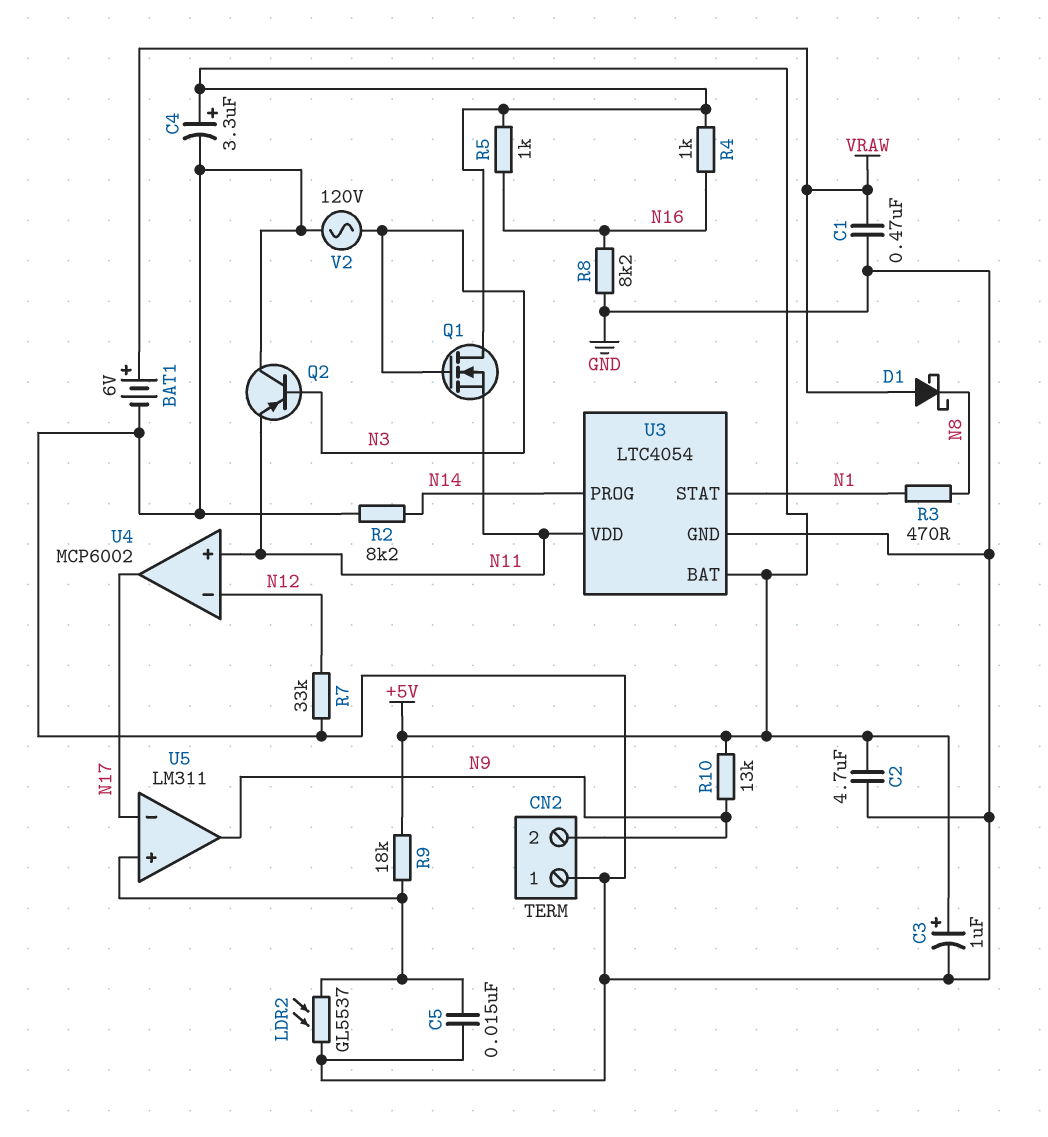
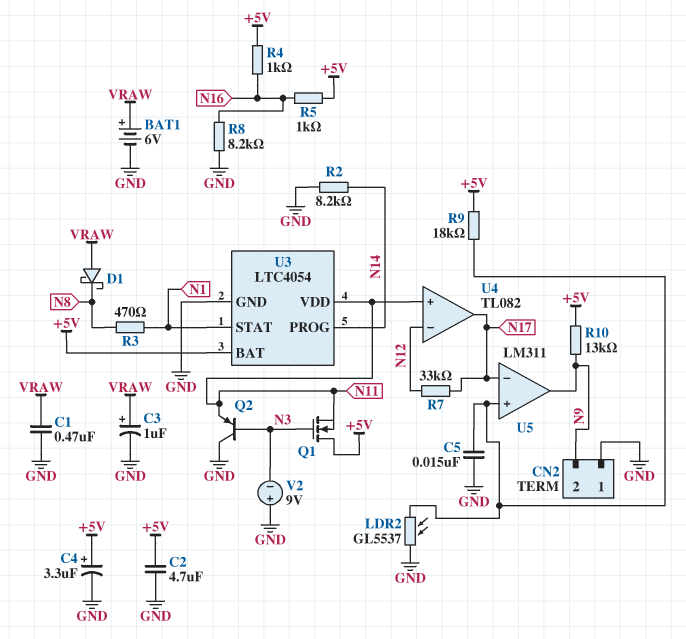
C3: 1uF (plus +5V, minus GND) -> 1uF (plus VRAW, minus GND)
R7: 33k (GND, N12) -> 33k (N12, N17)
U4: MCP6002 -> TL082
V2: AC 120V (GND, N3) -> 9V (plus GND, minus N3)

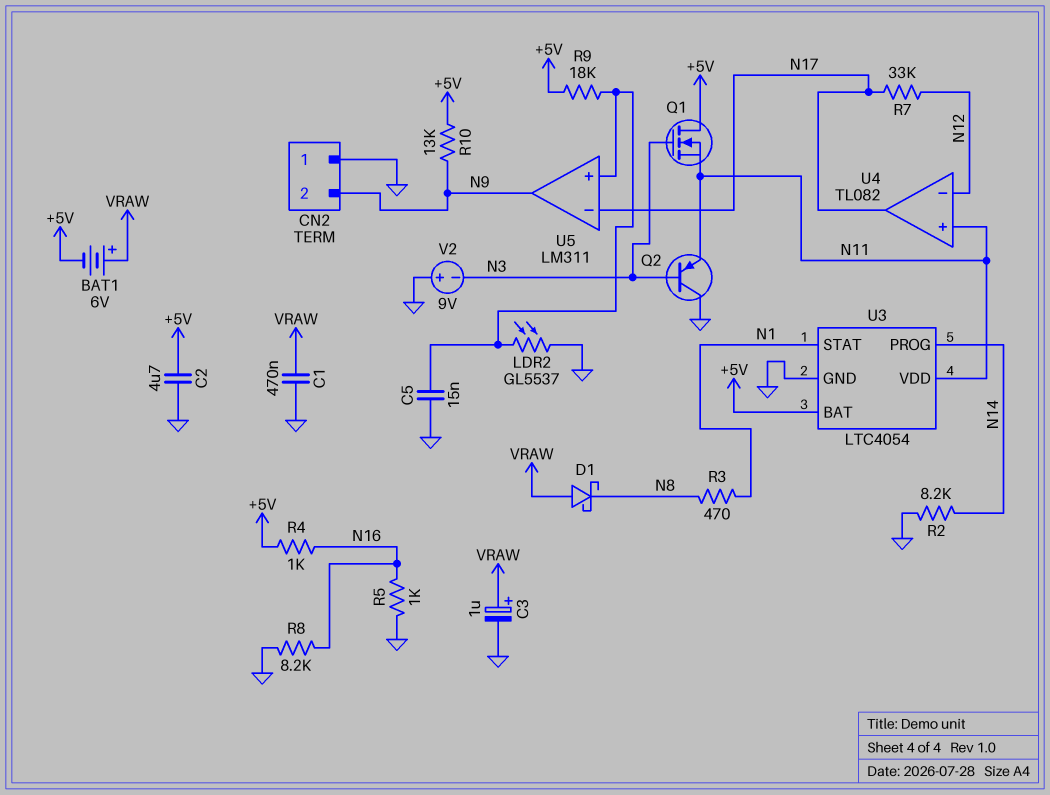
BAT1: 6V (plus VRAW, minus GND) -> 6V (plus VRAW, minus +5V)
C4: 3.3uF (plus +5V, minus GND) -> none
R5: 1k (+5V, N16) -> 1k (GND, N16)

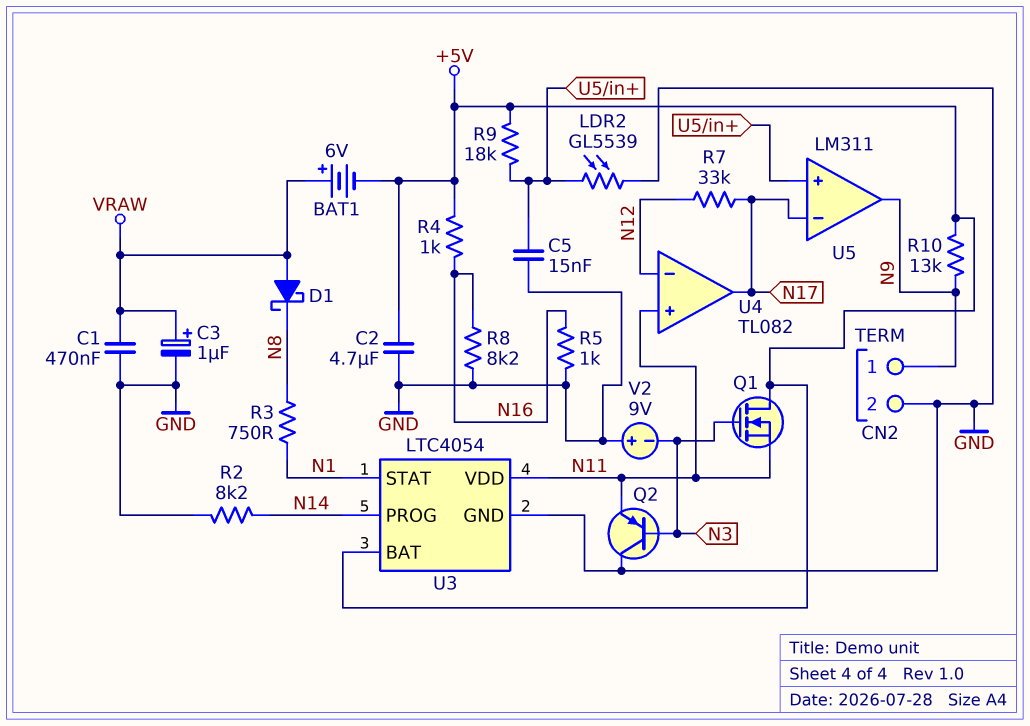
CN2 pin 1: GND -> N9
CN2 pin 2: N9 -> GND
LDR2: GL5537 (GND, U5/in+) -> GL5539 (GND, U5/in+)
R3: 470 (N1, N8) -> 750 (N1, N8)

